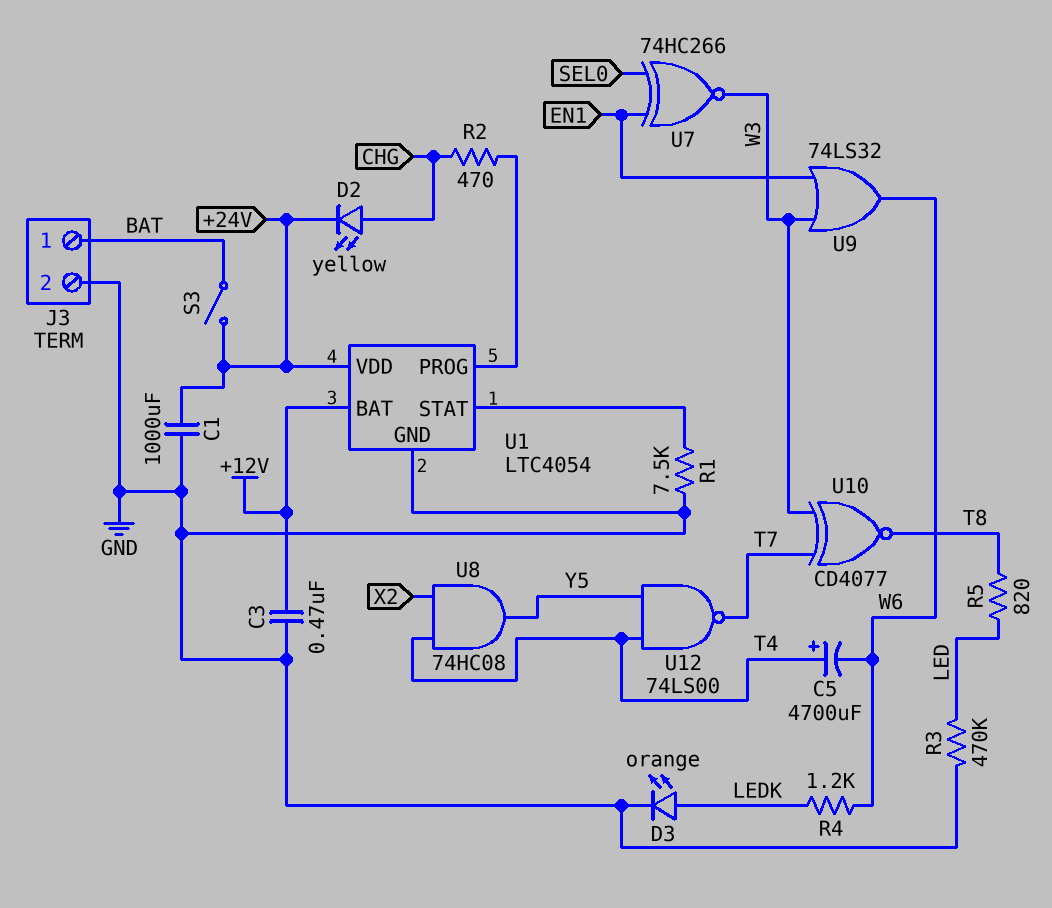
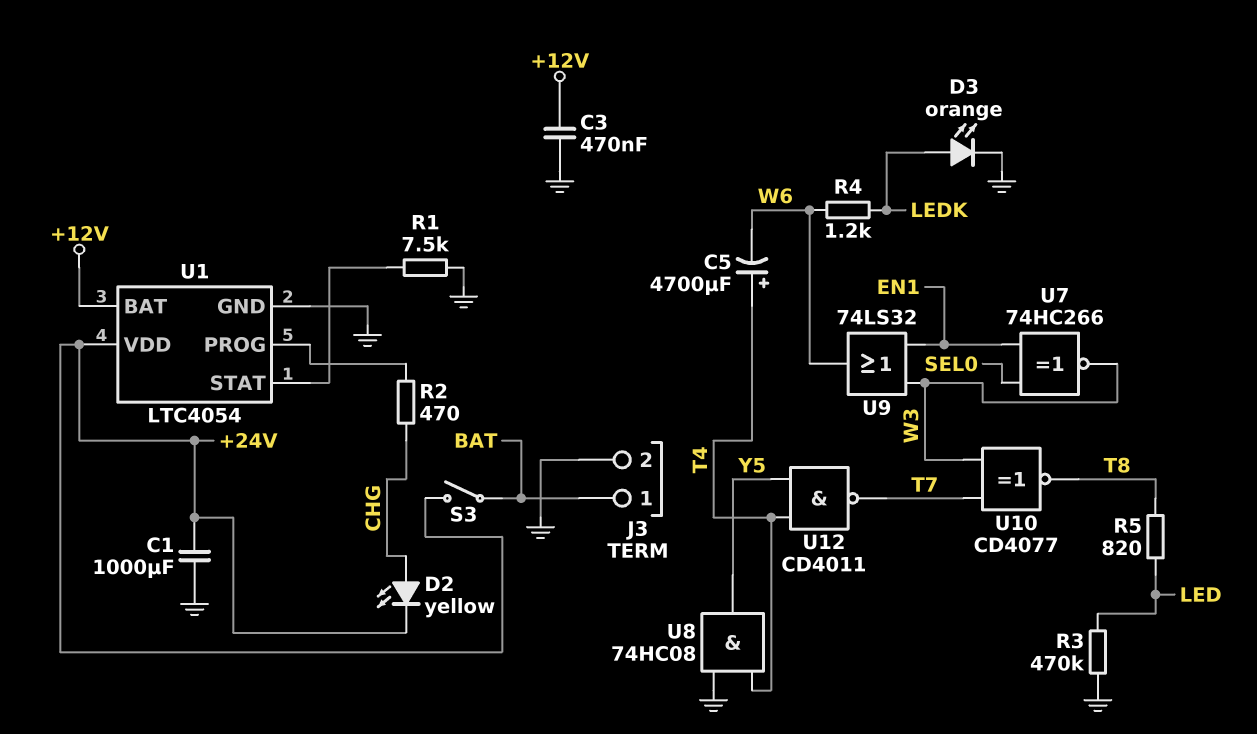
U8: AND 74HC08 (in T4, in X2, out Y5) -> AND 74HC08 (in GND, in T4, out Y5)
U12: NAND 74LS00 (in T4, in Y5, out T7) -> NAND CD4011 (in T4, in Y5, out T7)

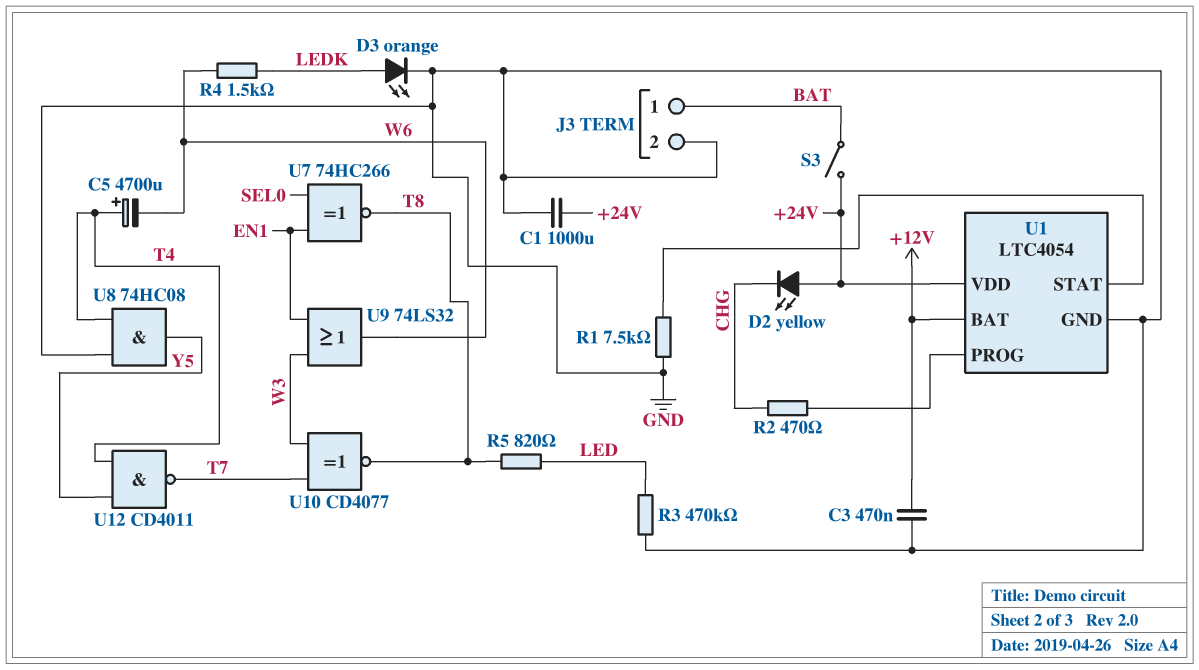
D2: LED yellow (A CHG, K +24V) -> LED yellow (A +24V, K CHG)
R4: 1.2k (LEDK, W6) -> 1.5k (LEDK, W6)
U7: XNOR 74HC266 (in EN1, in SEL0, out W3) -> XNOR 74HC266 (in EN1, in SEL0, out T8)

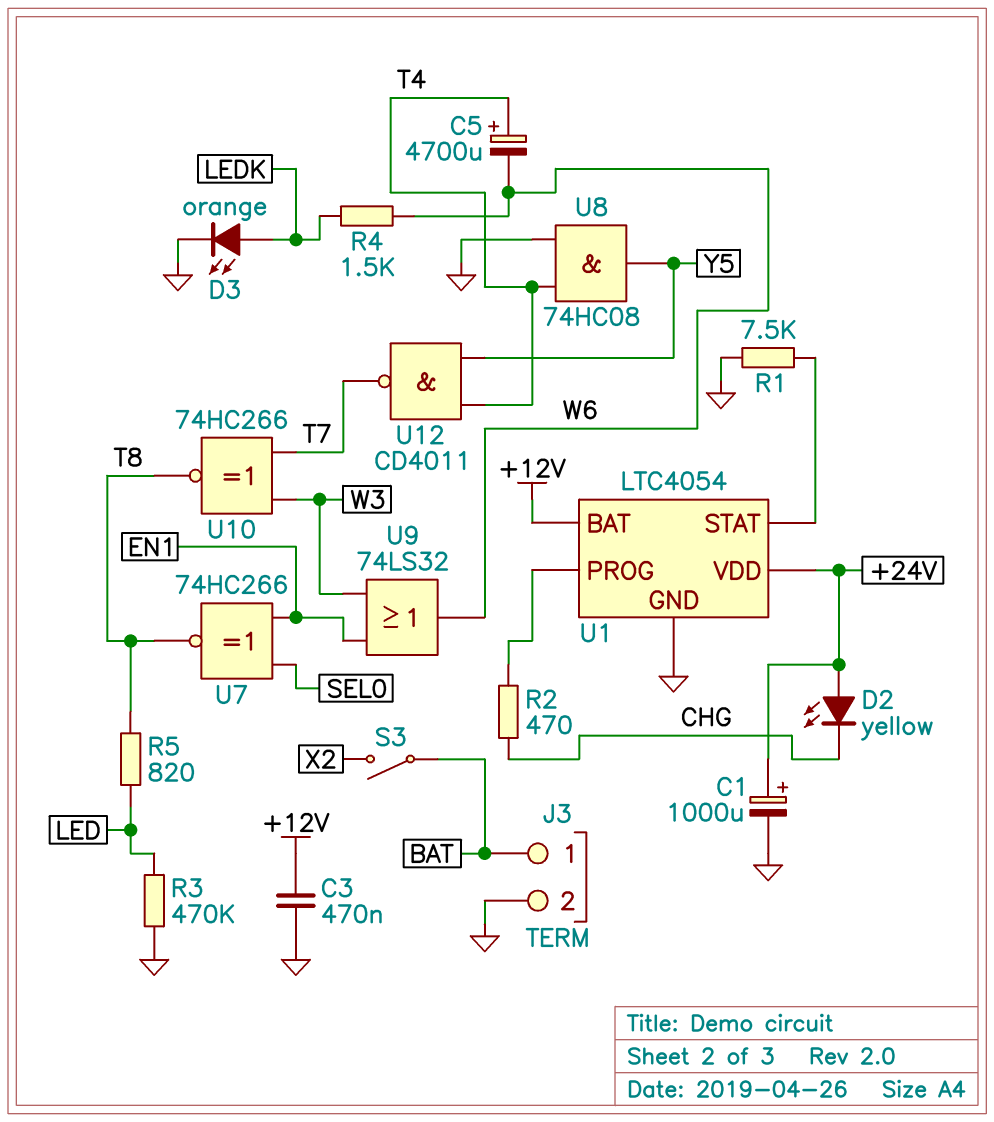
C1: 1000uF (+24V, GND) -> 1000uF (plus +24V, minus GND)
S3: switch (+24V, BAT) -> switch (BAT, X2)
U10: XNOR CD4077 (in T7, in W3, out T8) -> XNOR 74HC266 (in T7, in W3, out T8)

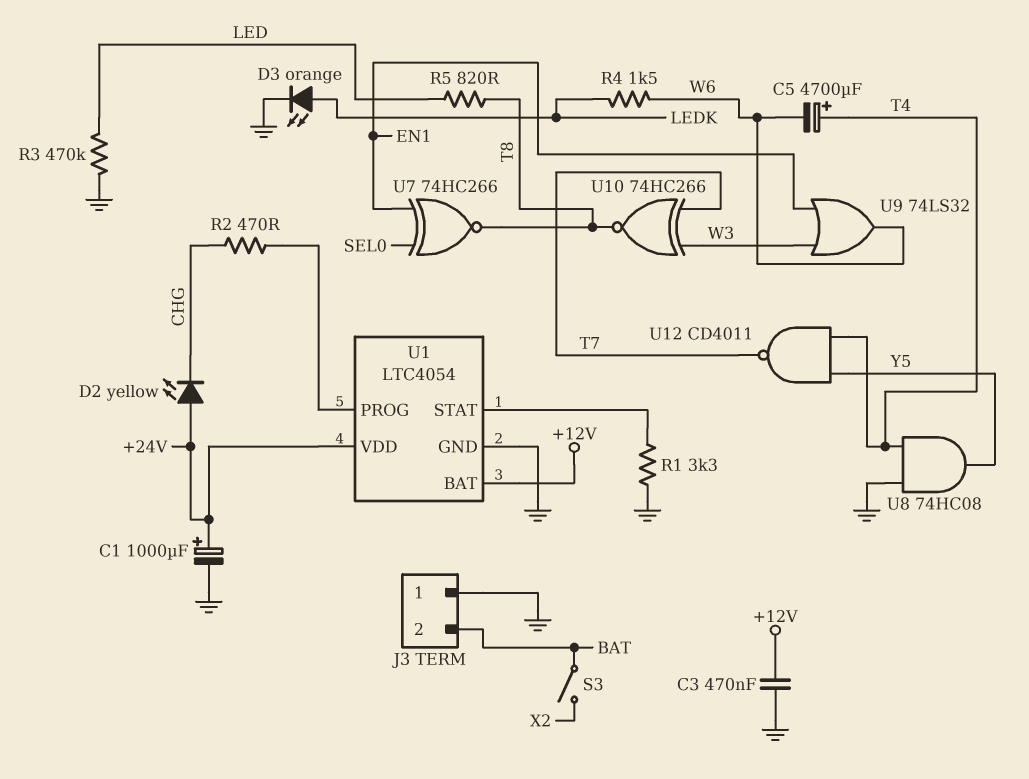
J3 pin 1: BAT -> GND
J3 pin 2: GND -> BAT
R1: 7.5k (GND, U1/STAT) -> 3.3k (GND, U1/STAT)

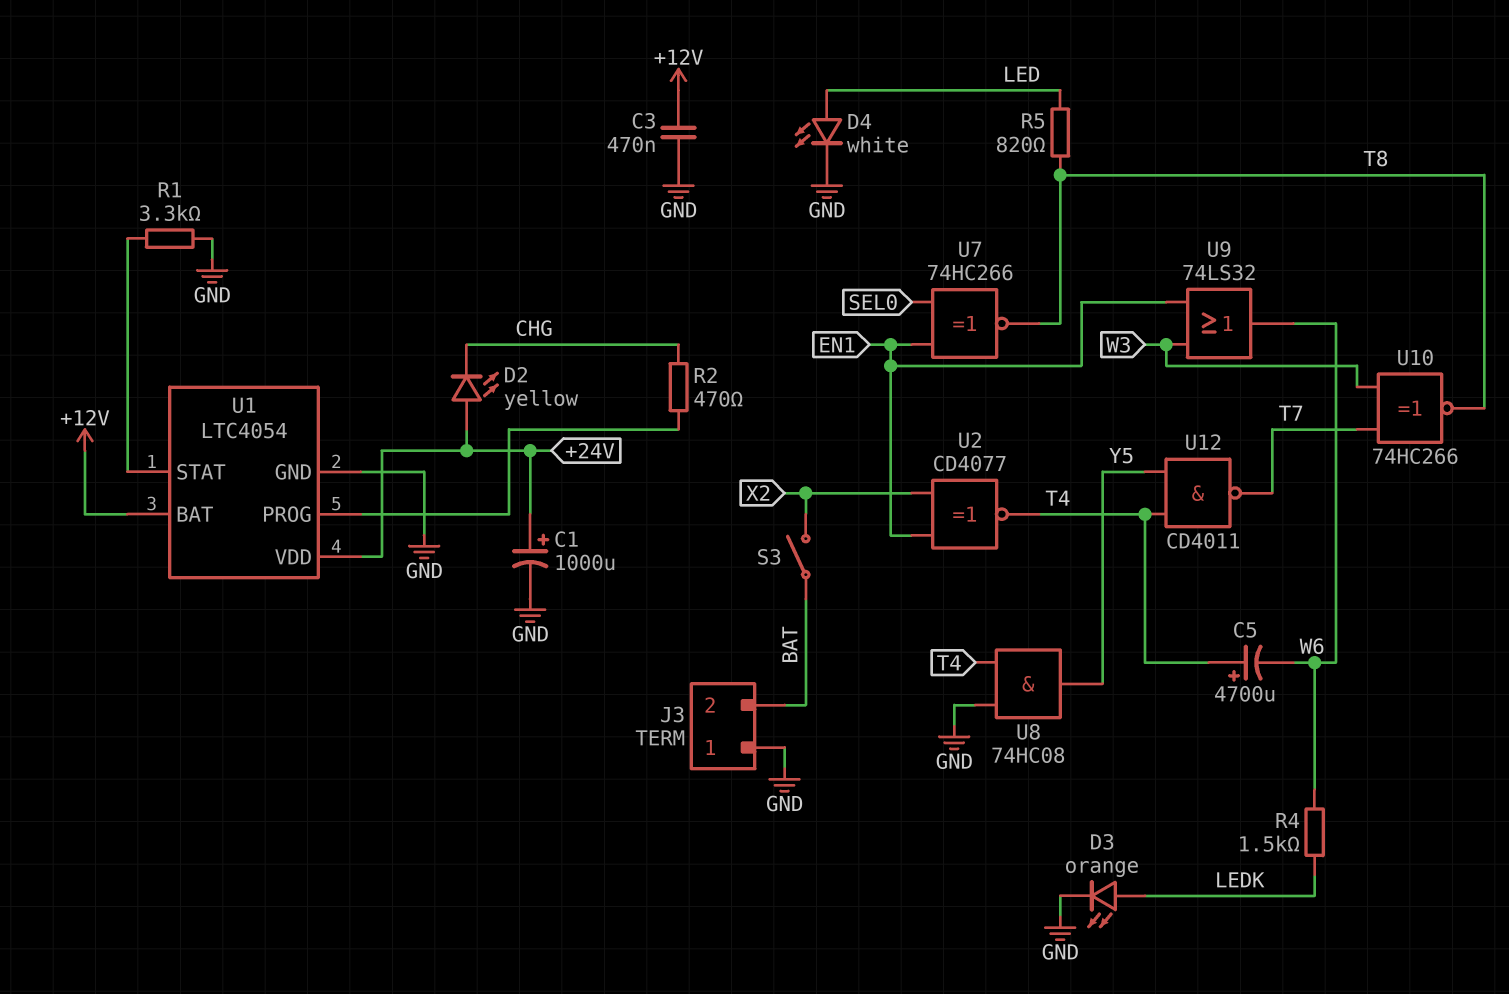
D4: none -> LED white (A LED, K GND)
R3: 470k (GND, LED) -> none
U2: none -> XNOR CD4077 (in EN1, in X2, out T4)

